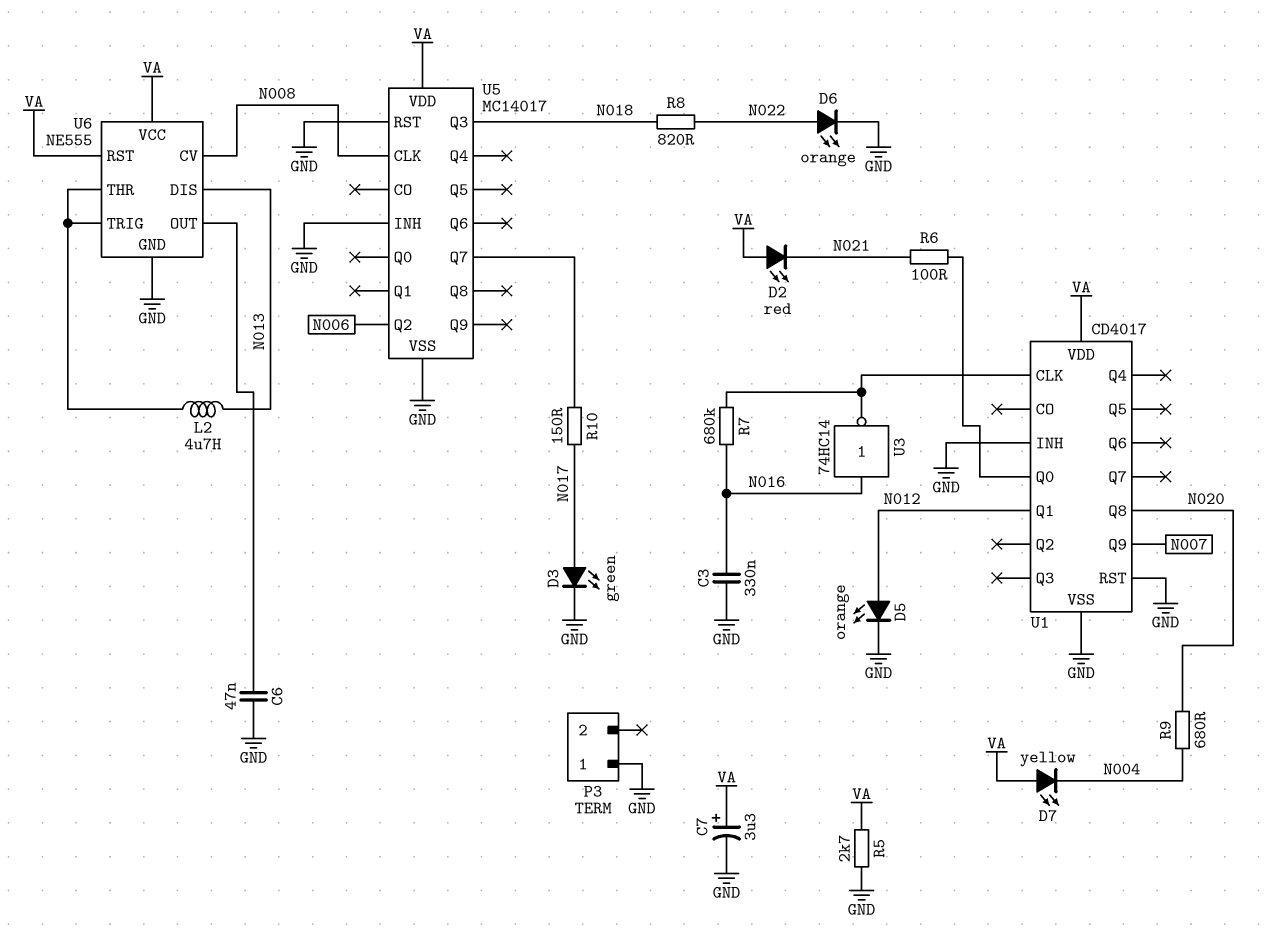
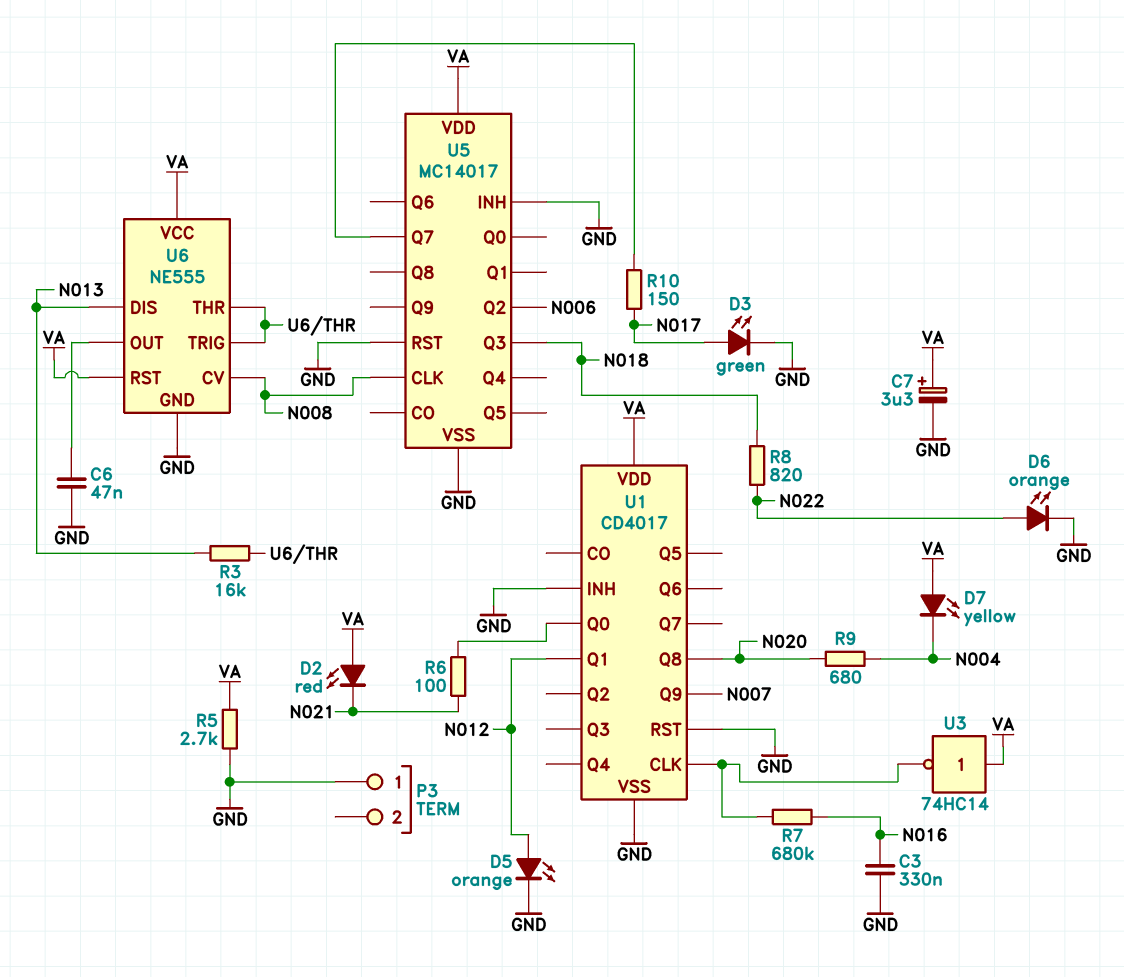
L2: 4.7uH (N013, U6/THR) -> none
R3: none -> 16k (N013, U6/THR)
U3: NOT 74HC14 (in N016, out U1/CLK) -> NOT 74HC14 (in VA, out U1/CLK)

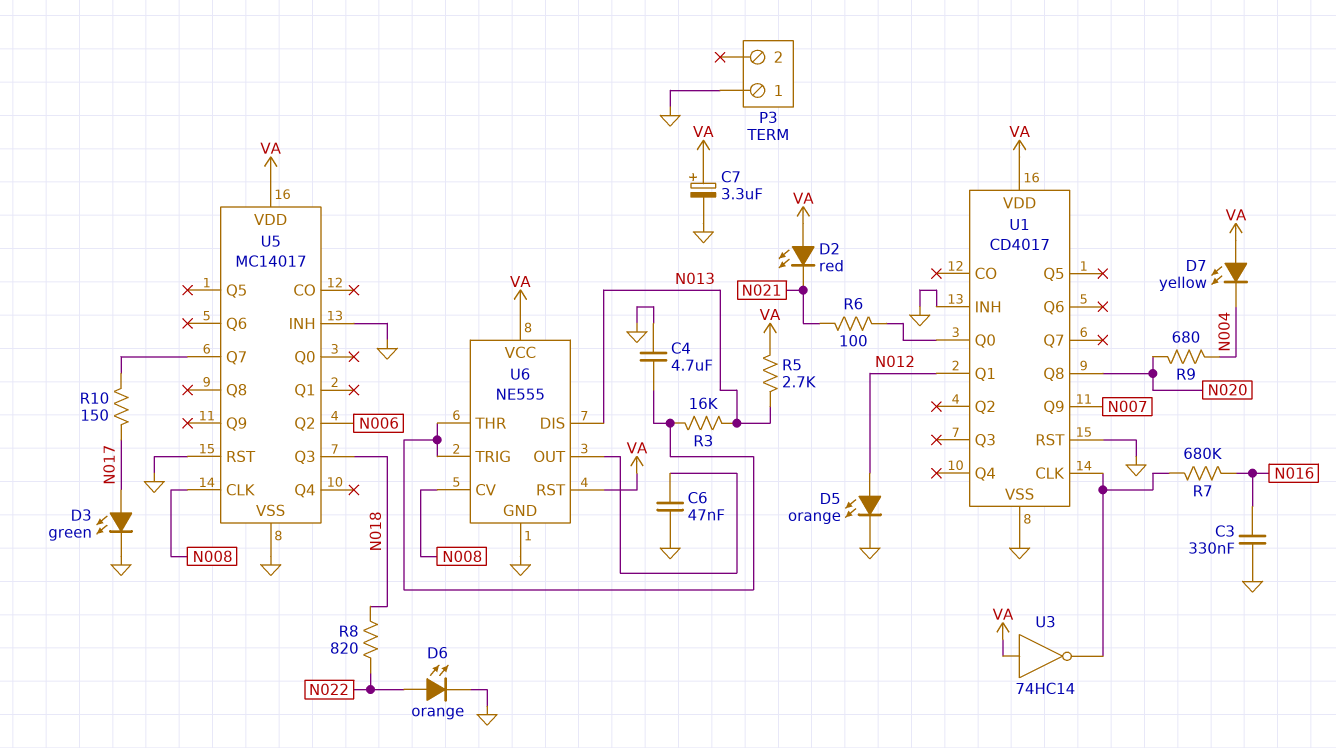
C4: none -> 4.7uF (GND, U6/THR)
R5: 2.7k (GND, VA) -> 2.7k (N013, VA)

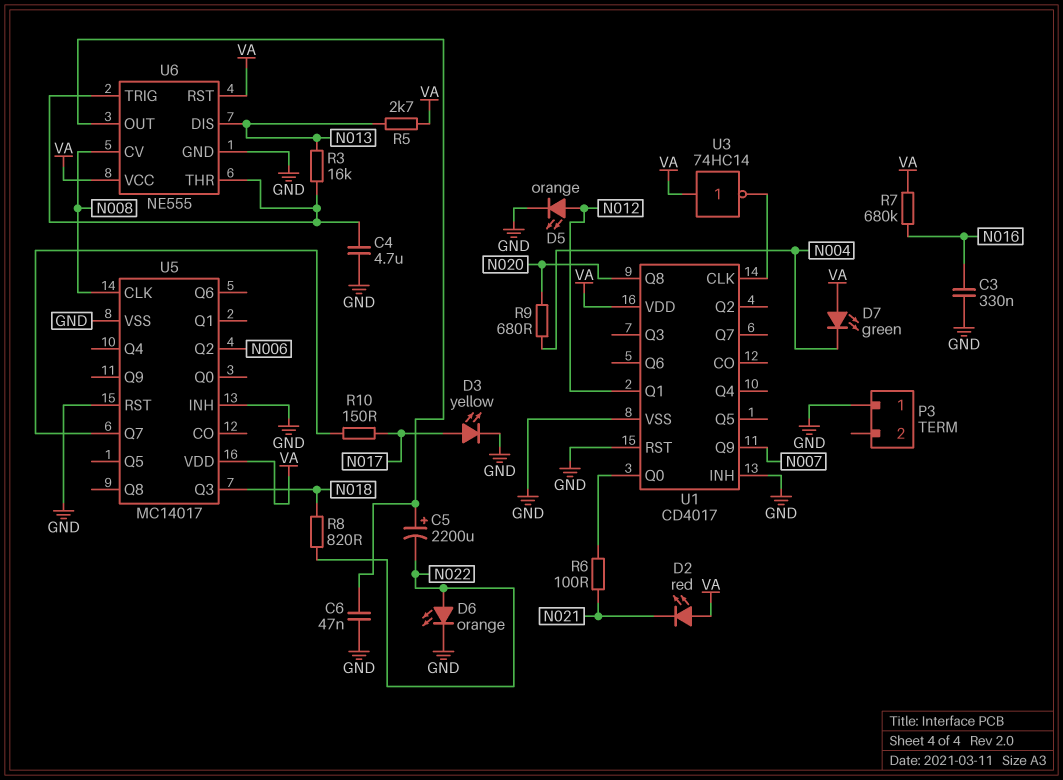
C5: none -> 2200uF (plus U6/OUT, minus N022)
C7: 3.3uF (plus VA, minus GND) -> none
D3: LED green (A N017, K GND) -> LED yellow (A N017, K GND)
D7: LED yellow (A VA, K N004) -> LED green (A VA, K N004)
R7: 680k (N016, U1/CLK) -> 680k (N016, VA)

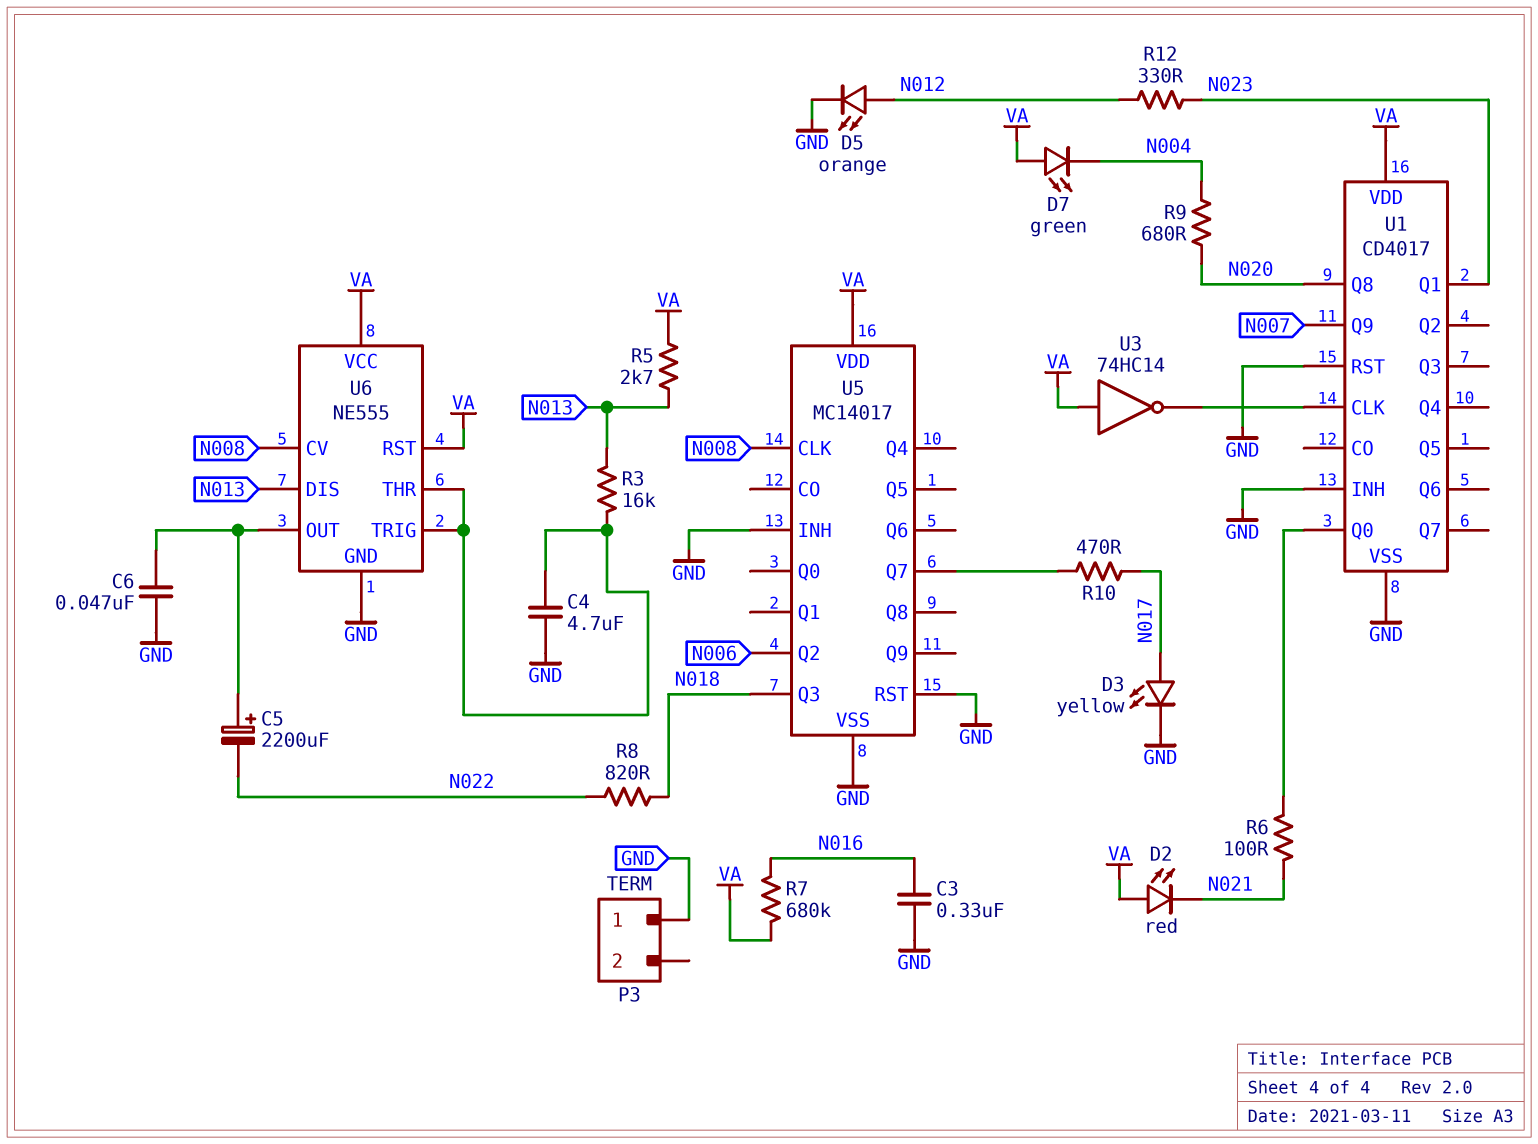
D6: LED orange (A N022, K GND) -> none
R10: 150 (N017, U5/Q7) -> 470 (N017, U5/Q7)
R12: none -> 330 (N012, N023)
U1 pin Q1: N012 -> N023

